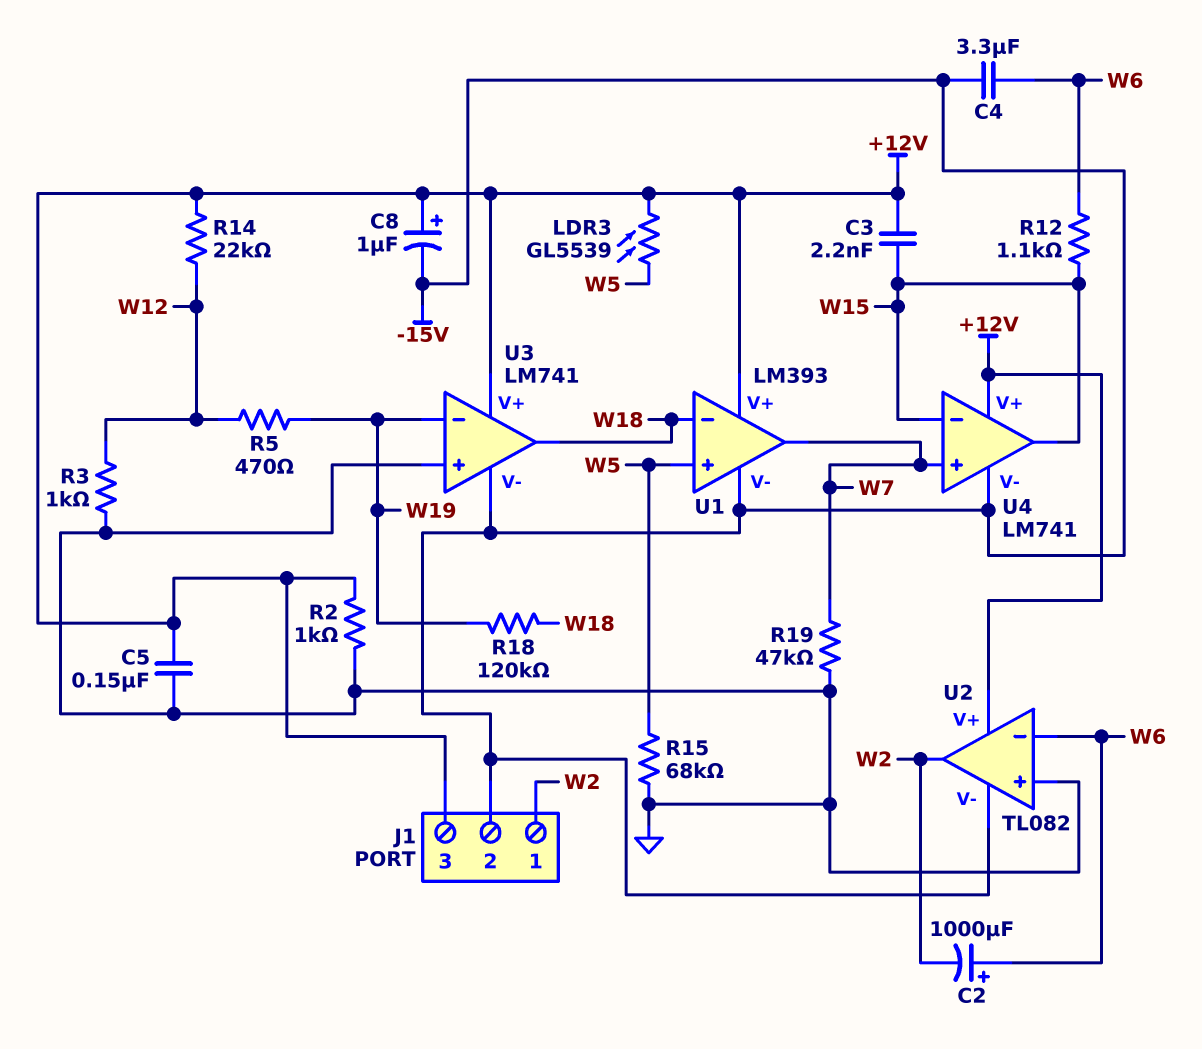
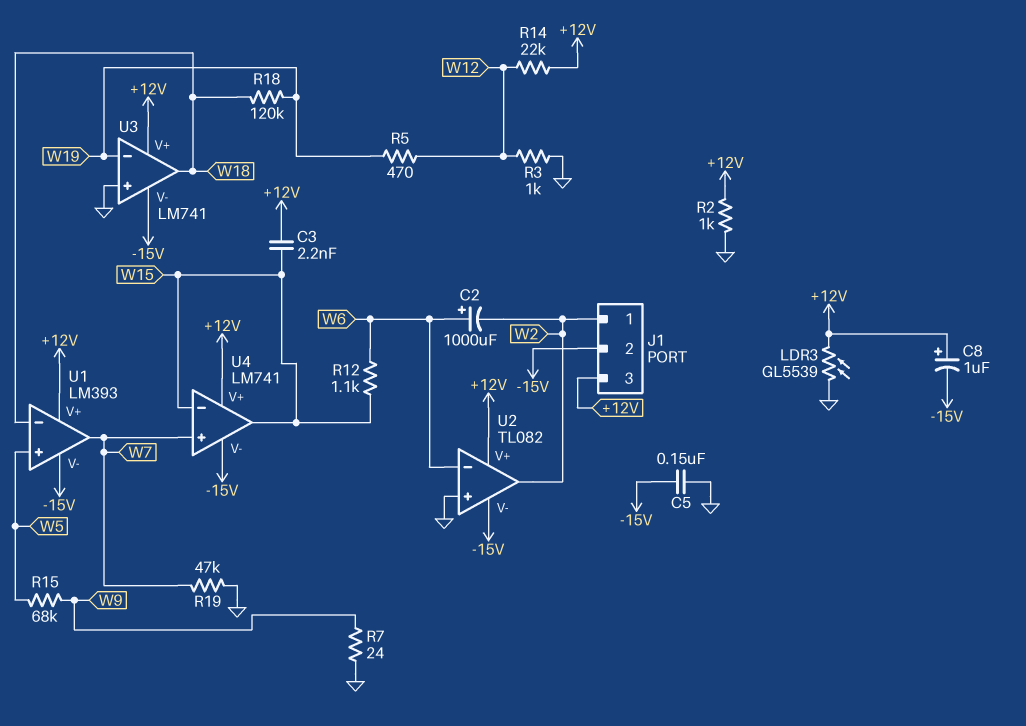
C4: 3.3uF (-15V, W6) -> none
C5: 150nF (+12V, GND) -> 150nF (-15V, GND)
LDR3: GL5539 (+12V, W5) -> GL5539 (+12V, GND)
R7: none -> 24 (GND, W9)
R15: 68k (GND, W5) -> 68k (W5, W9)

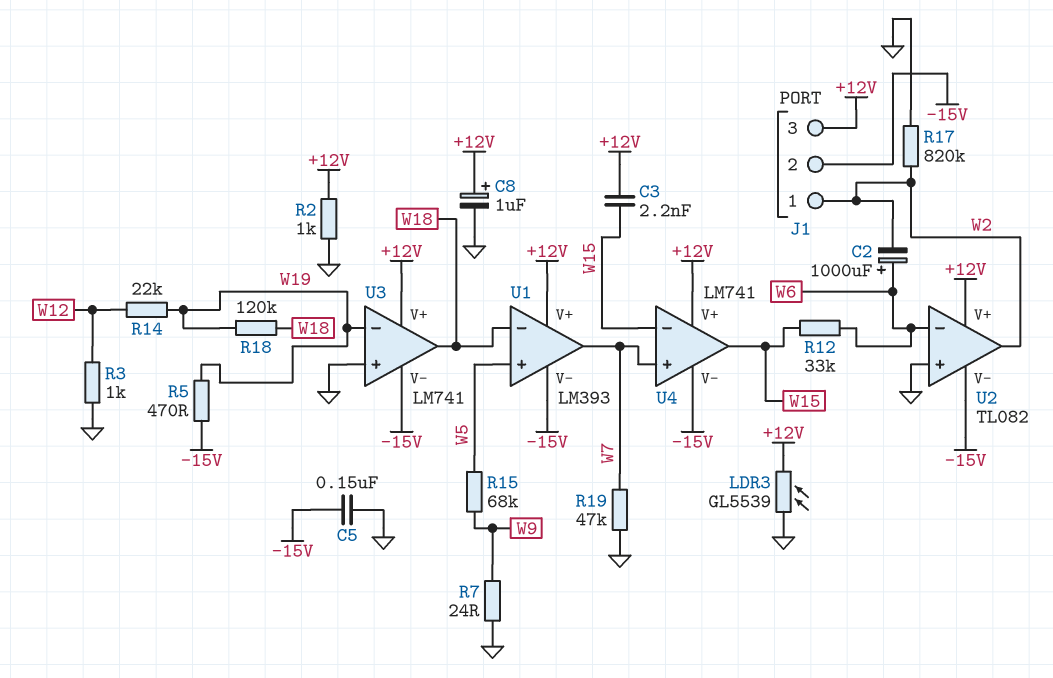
C8: 1uF (plus +12V, minus -15V) -> 1uF (plus +12V, minus GND)
R5: 470 (W12, W19) -> 470 (-15V, W19)
R12: 1.1k (W6, W15) -> 33k (W6, W15)
R14: 22k (+12V, W12) -> 22k (W12, W19)
R17: none -> 820k (GND, W2)

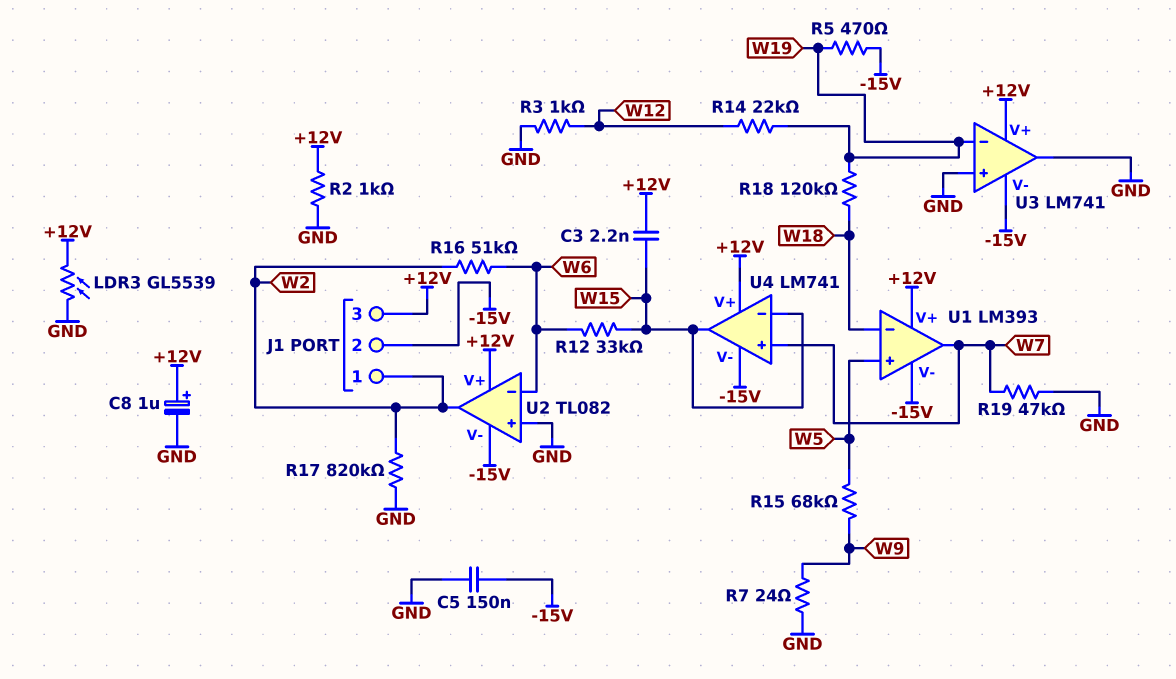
C2: 1000uF (plus W6, minus W2) -> none
R16: none -> 51k (W2, W6)
U3 pin out: W18 -> GND

